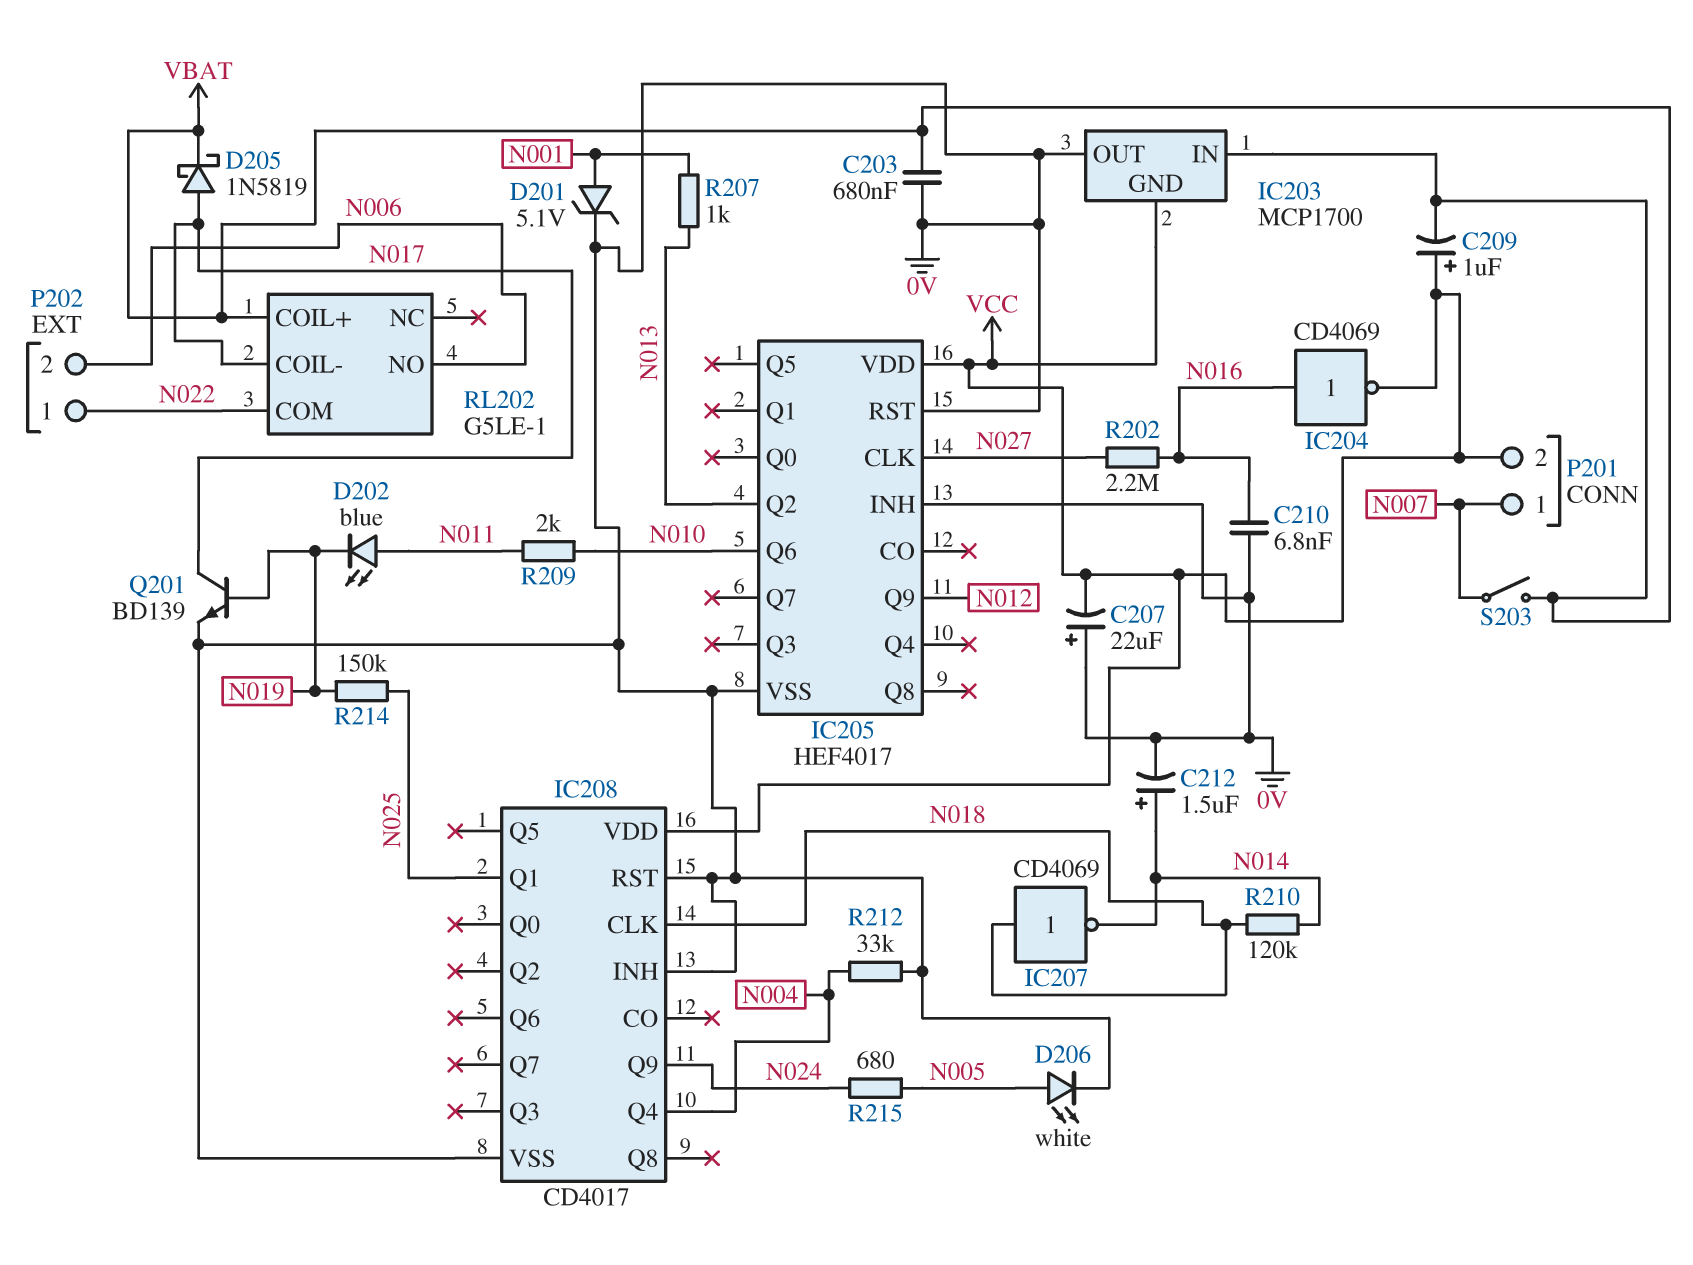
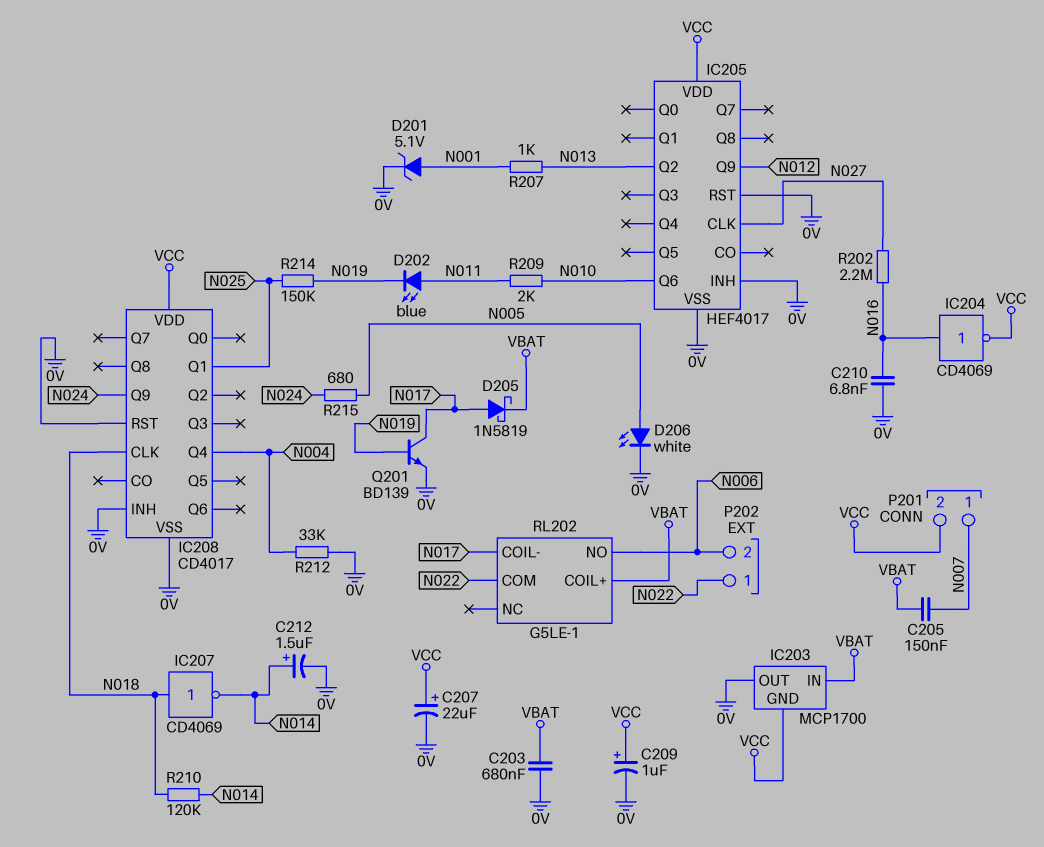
C205: none -> 150nF (N007, VBAT)
C207: 22uF (plus 0V, minus VCC) -> 22uF (plus VCC, minus 0V)
C209: 1uF (plus VCC, minus VBAT) -> 1uF (plus VCC, minus 0V)
S203: switch (N007, VBAT) -> none

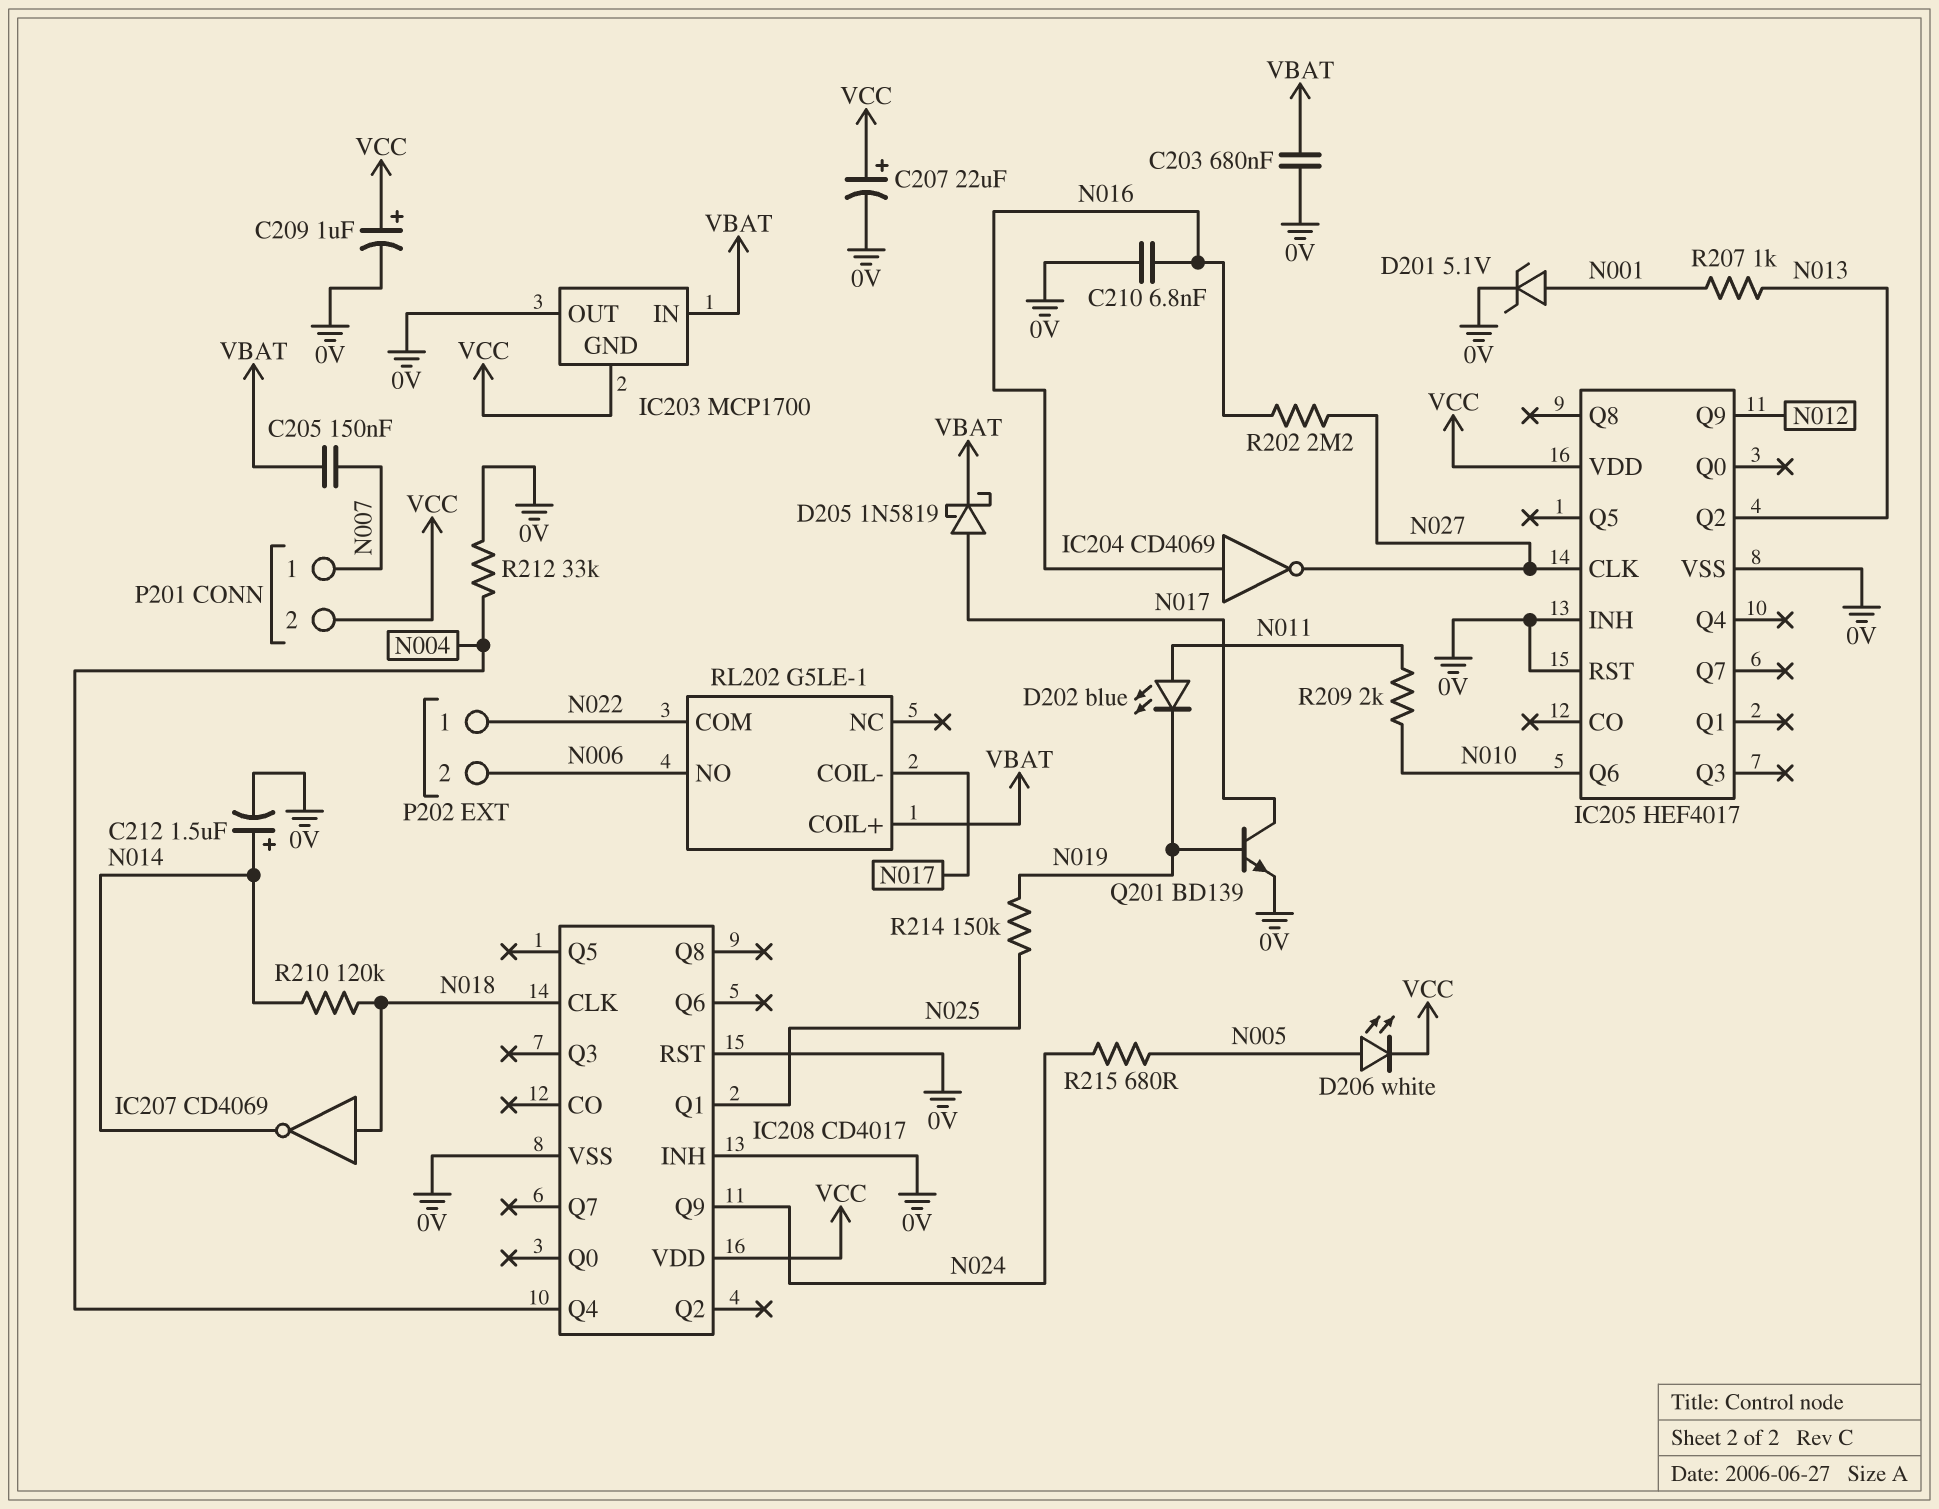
D206: LED white (A N005, K 0V) -> LED white (A N005, K VCC)
IC204: NOT CD4069 (in N016, out VCC) -> NOT CD4069 (in N016, out N027)

